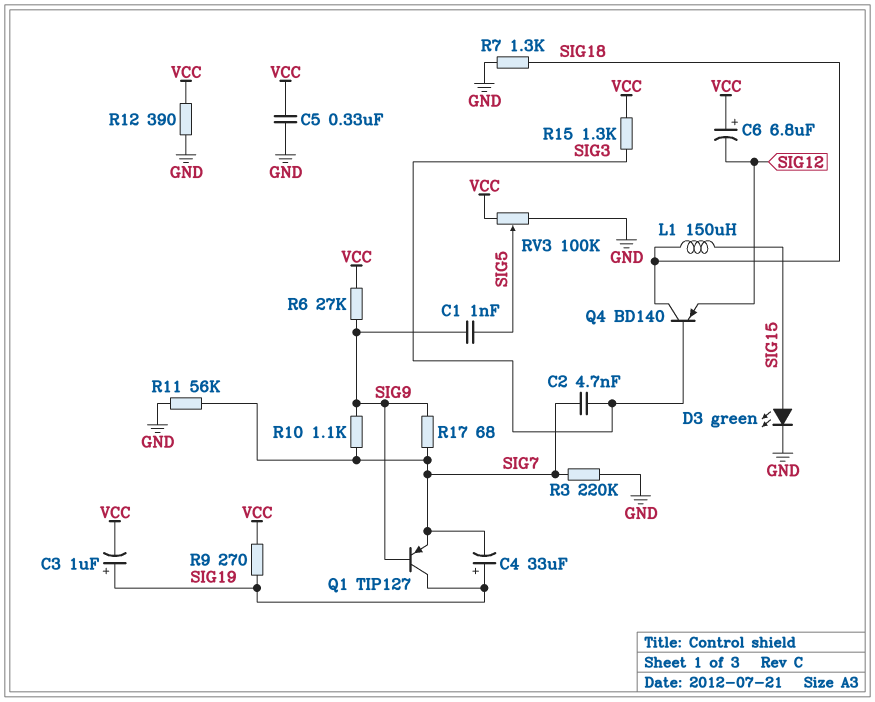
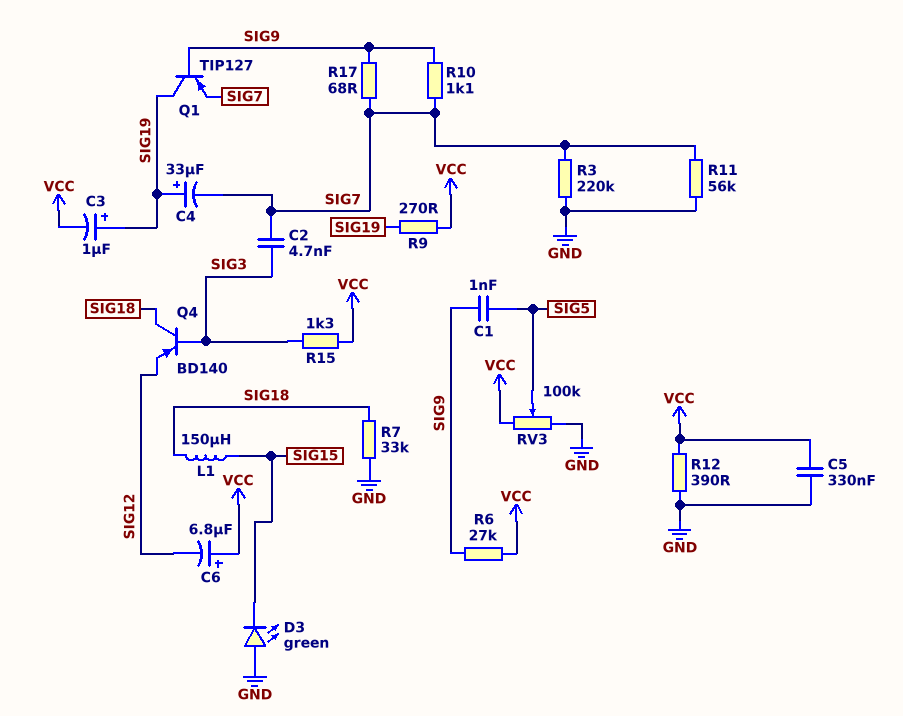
D3: LED green (A SIG15, K GND) -> LED green (A GND, K SIG15)
R7: 1.3k (GND, SIG18) -> 33k (GND, SIG18)

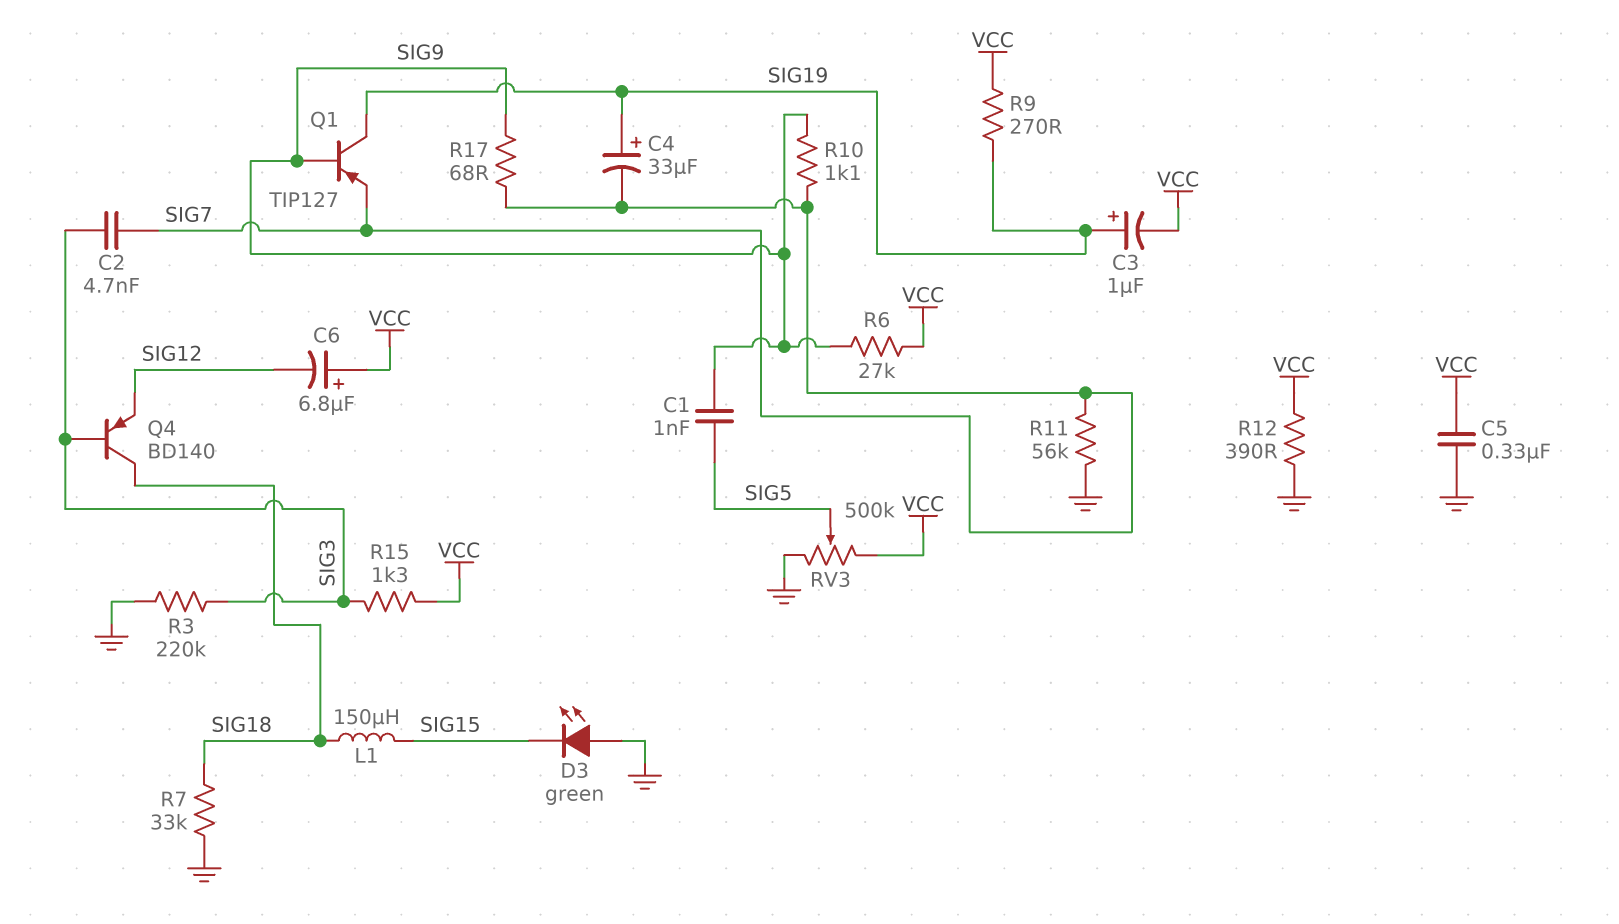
R3: 220k (GND, SIG7) -> 220k (GND, SIG3)
RV3: 100k (GND, VCC, wiper SIG5) -> 500k (GND, VCC, wiper SIG5)

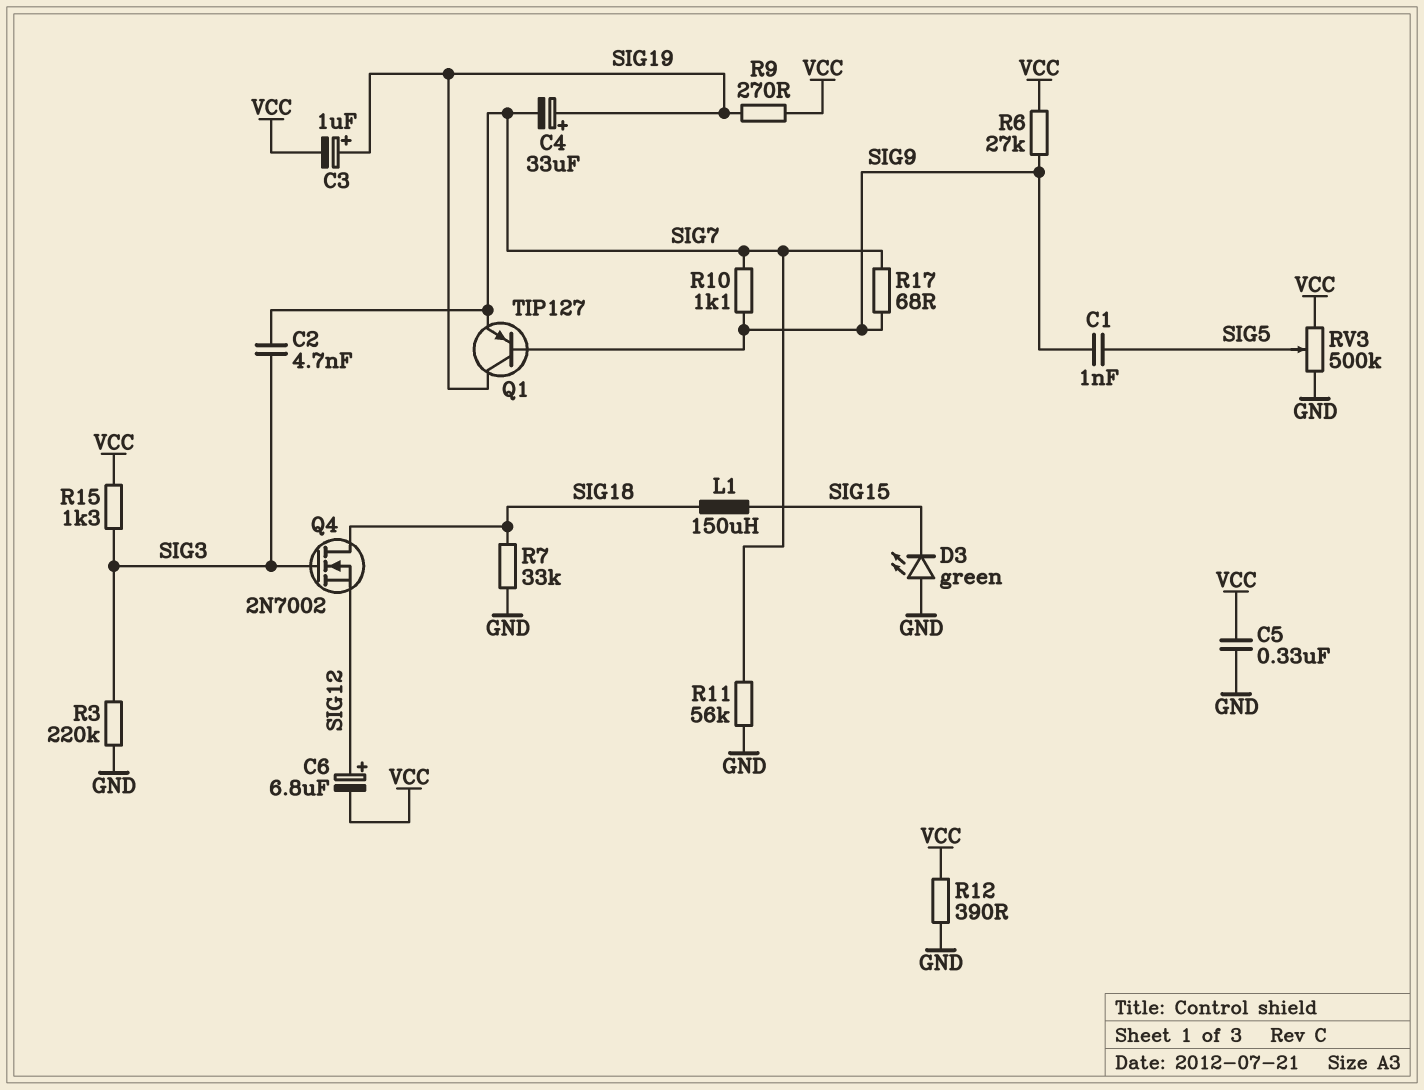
C6: 6.8uF (plus VCC, minus SIG12) -> 6.8uF (plus SIG12, minus VCC)
Q4: PNP BD140 (B SIG3, C SIG18, E SIG12) -> NMOS 2N7002 (G SIG3, D SIG18, S SIG12)

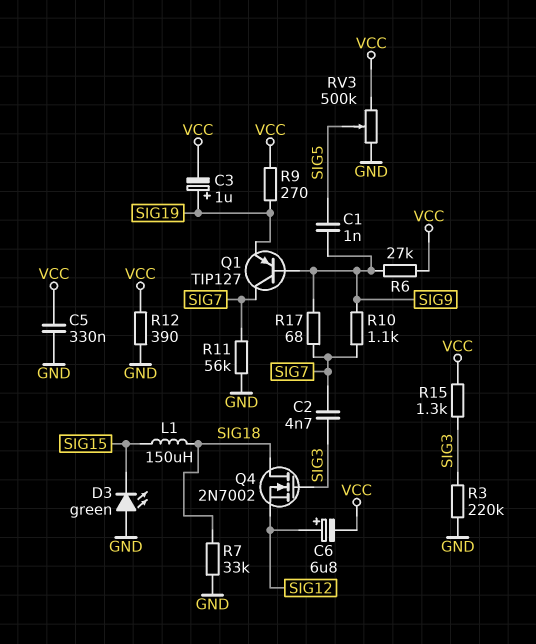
C4: 33uF (plus SIG19, minus SIG7) -> none
Q1: PNP TIP127 (B SIG9, C SIG19, E SIG7) -> PNP TIP127 (B SIG9, C SIG7, E SIG19)

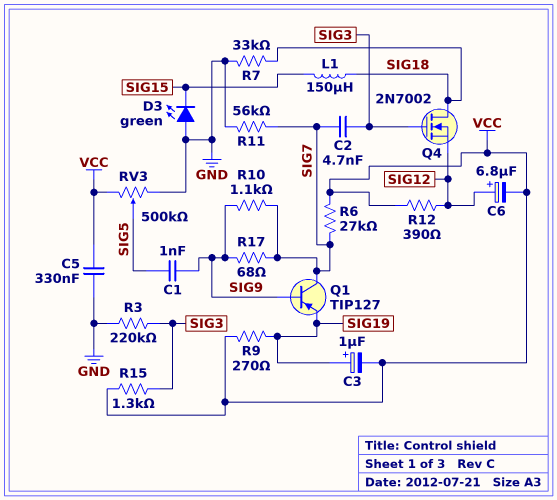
R6: 27k (SIG9, VCC) -> 27k (SIG7, VCC)
R12: 390 (GND, VCC) -> 390 (SIG12, VCC)

